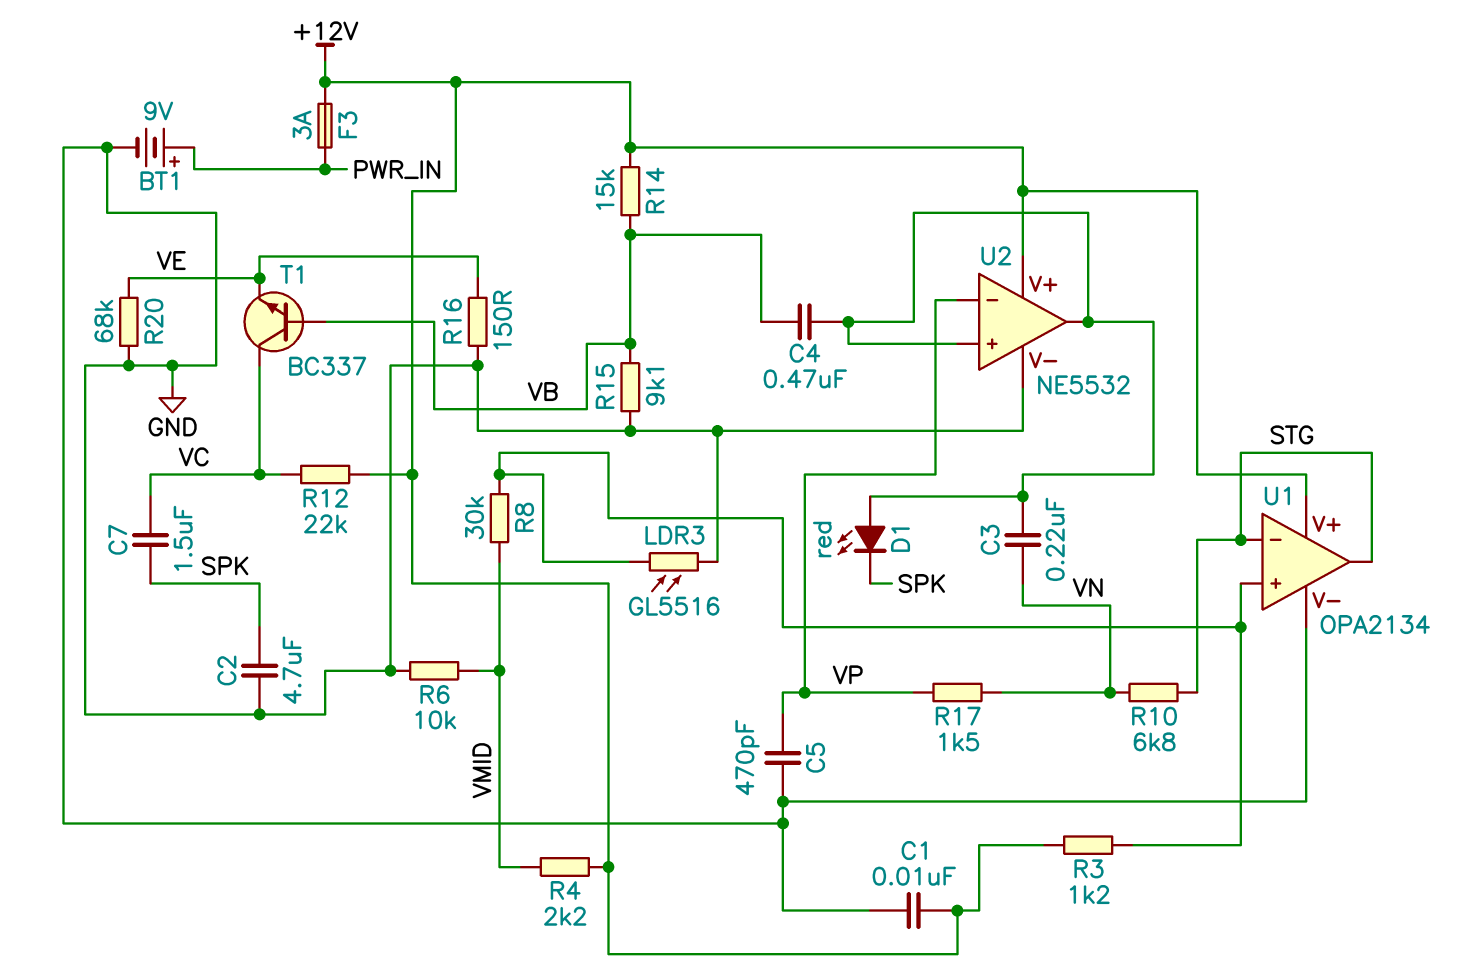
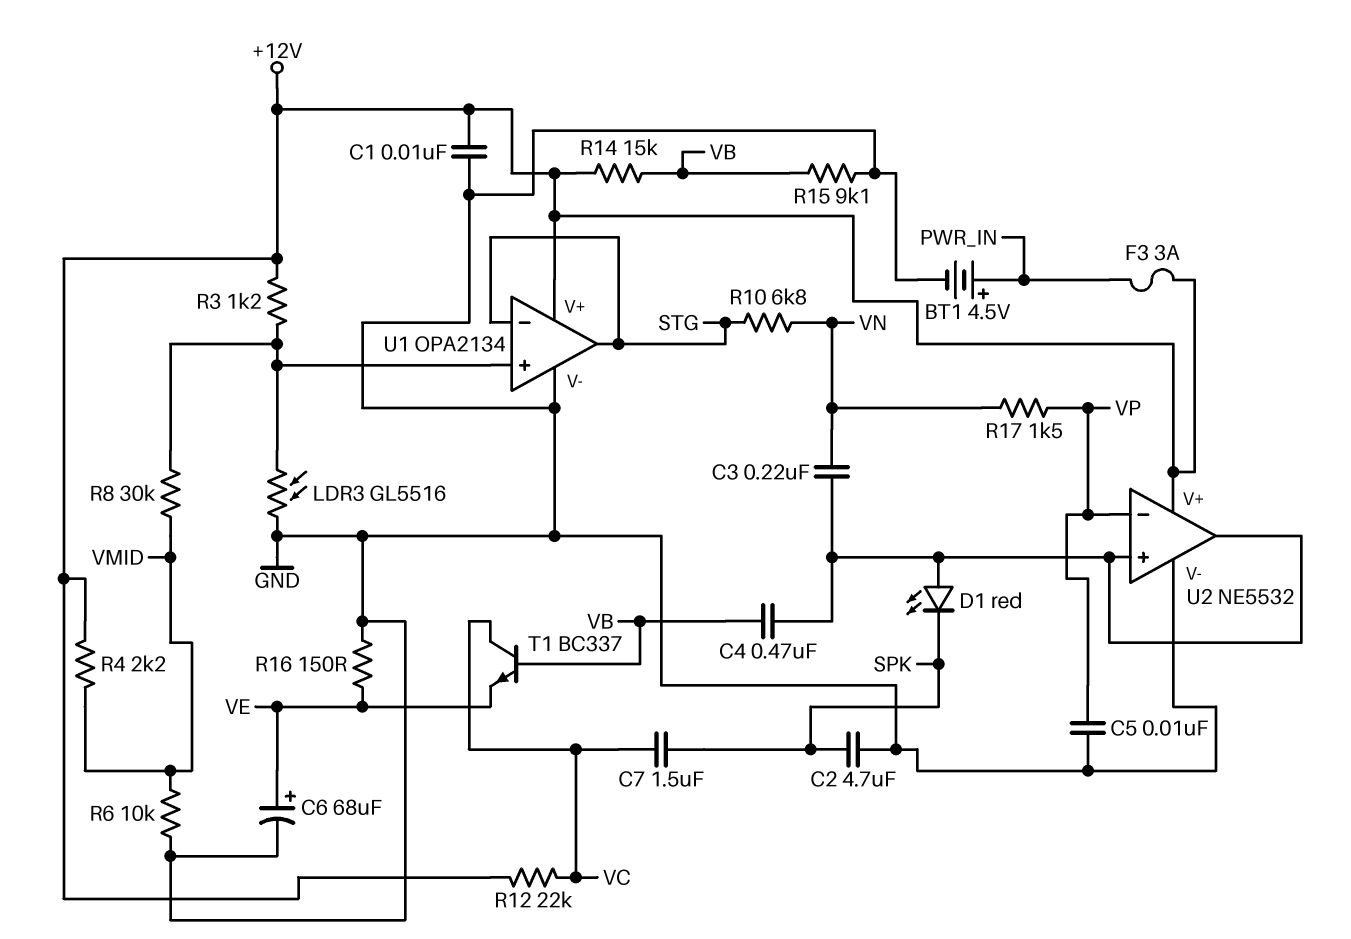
BT1: 9V (plus PWR_IN, minus GND) -> 4.5V (plus PWR_IN, minus GND)
C5: 470pF (GND, VP) -> 10nF (GND, VP)
C6: none -> 68uF (plus VE, minus GND)
R20: 68k (GND, VE) -> none

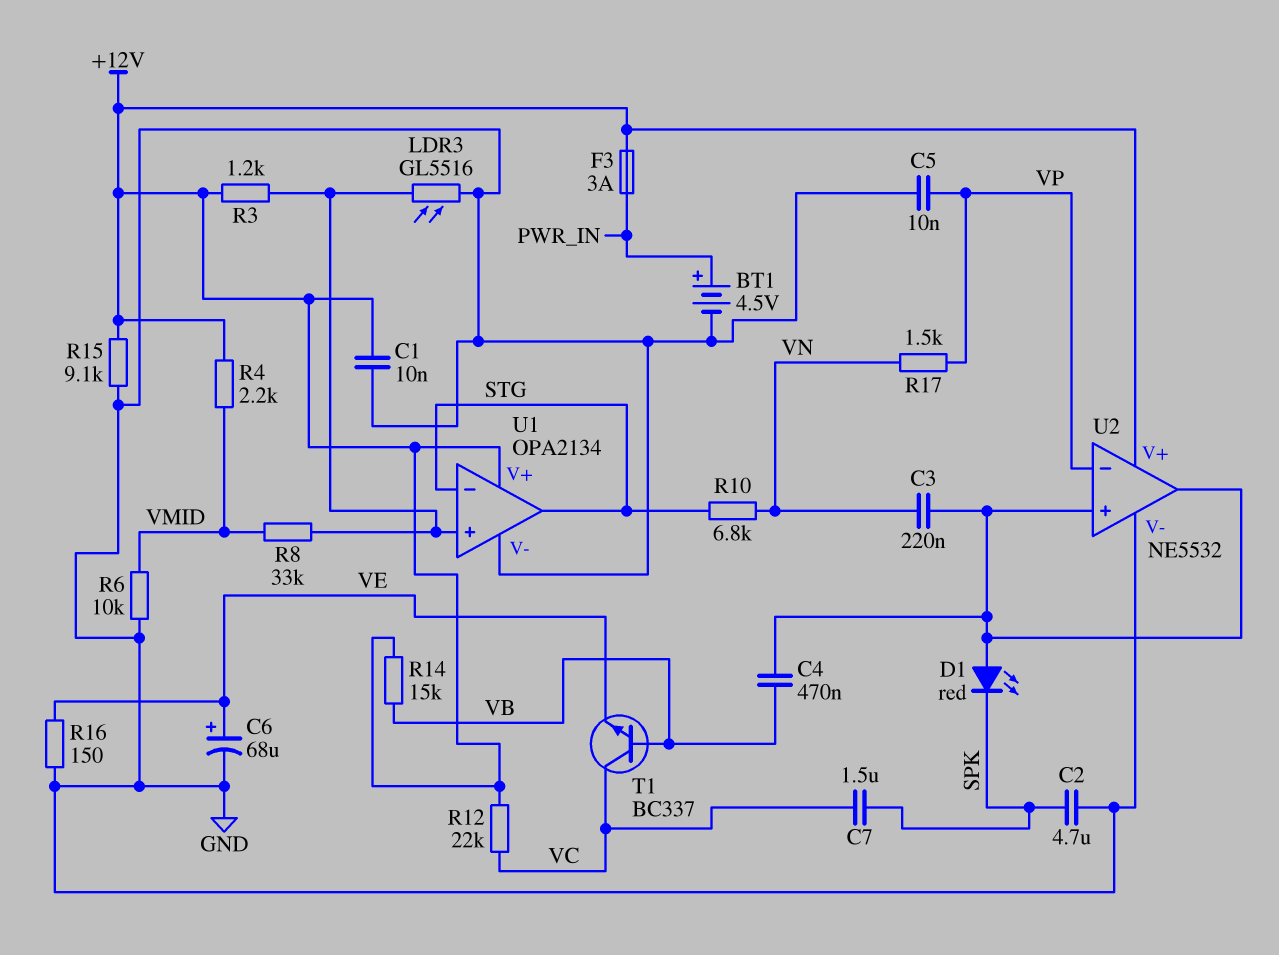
R8: 30k (U1/in+, VMID) -> 33k (U1/in+, VMID)
R15: 9.1k (GND, VB) -> 9.1k (+12V, GND)

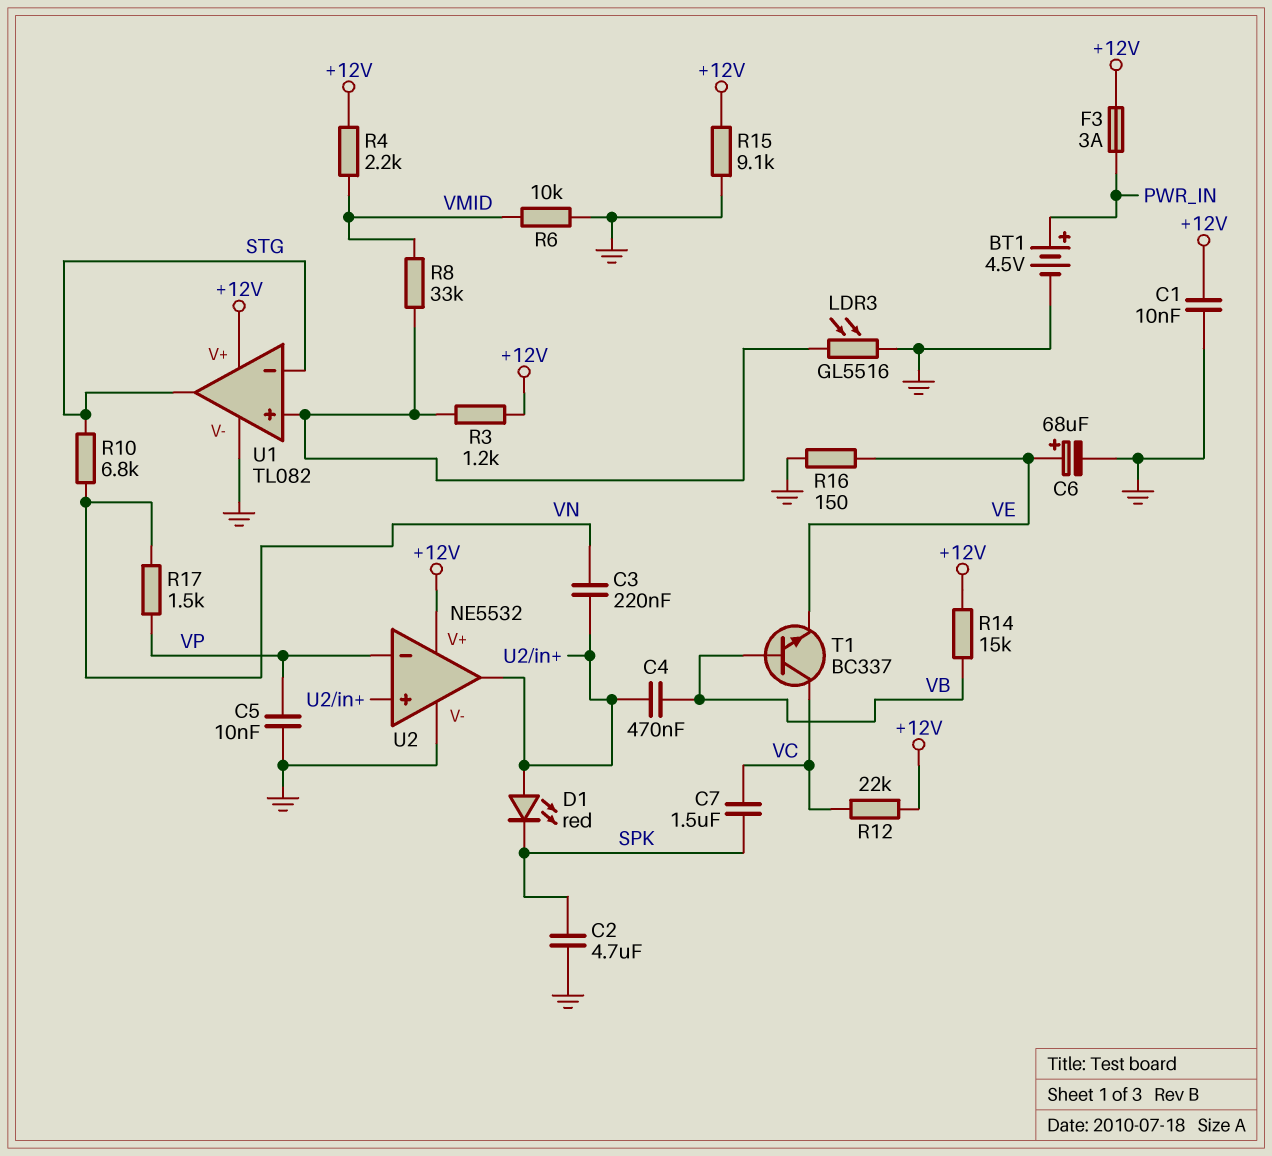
U1: OPA2134 -> TL082

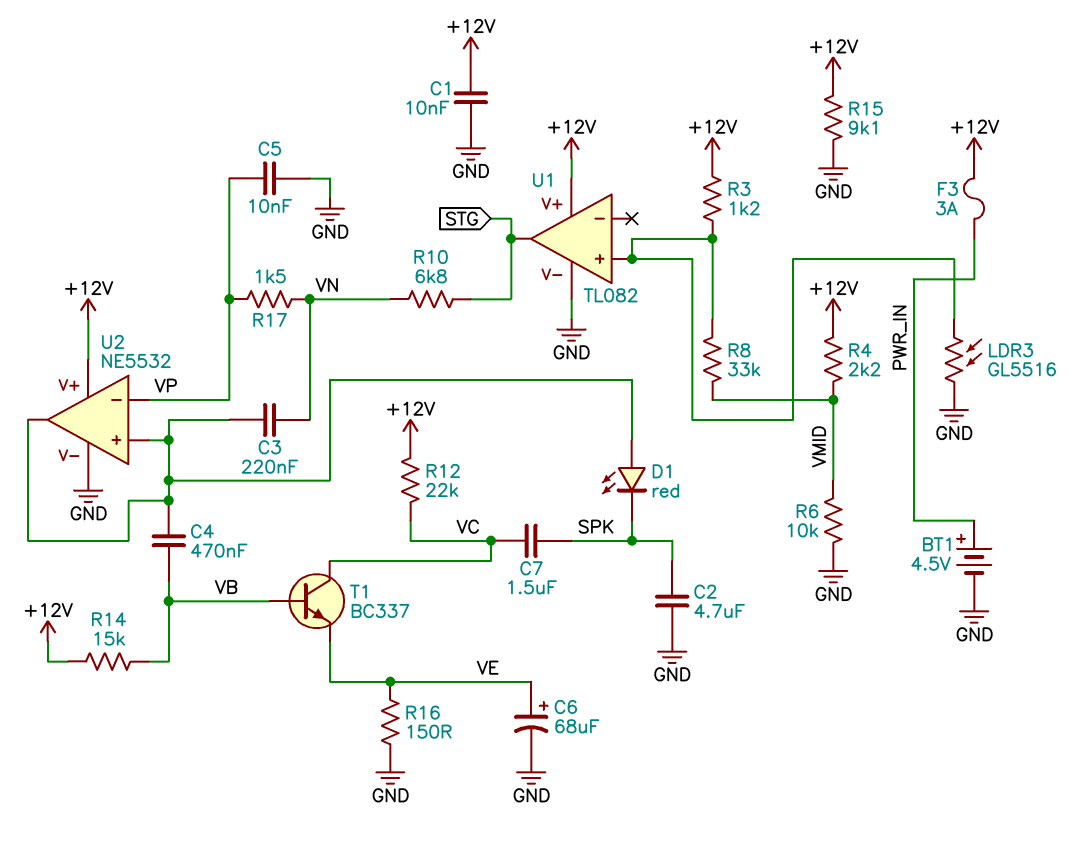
U1 pin in-: STG -> none

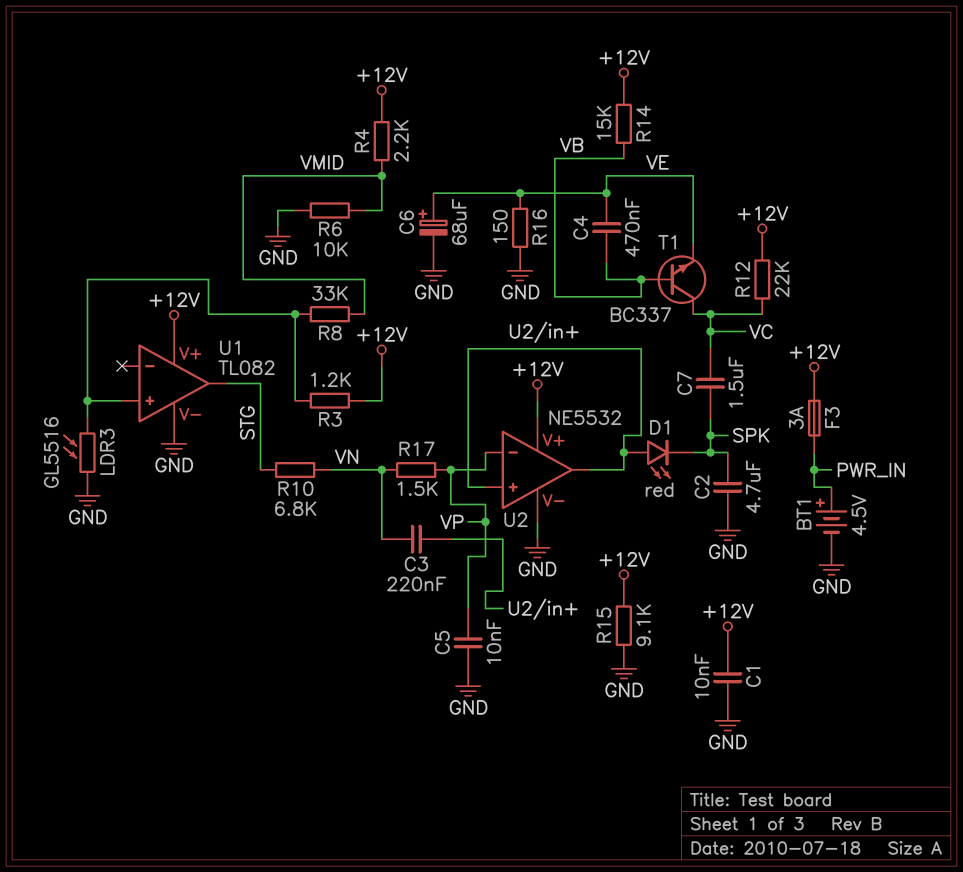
C4: 470nF (U2/in+, VB) -> 470nF (VB, VE)

